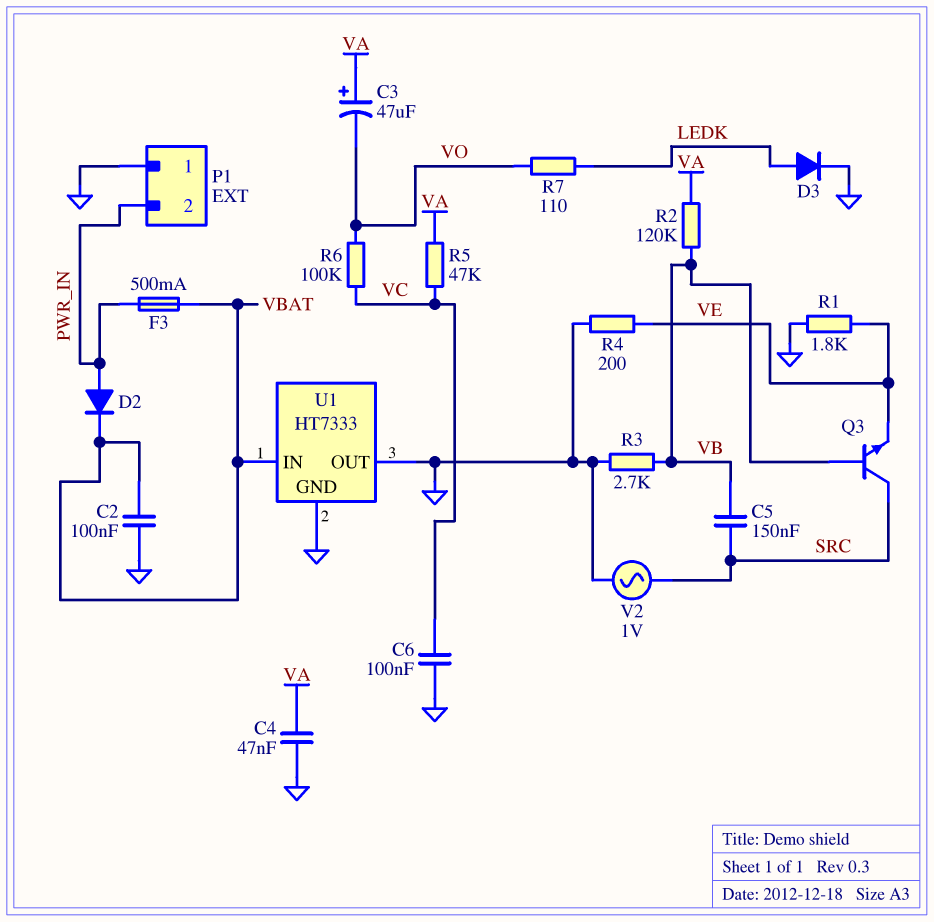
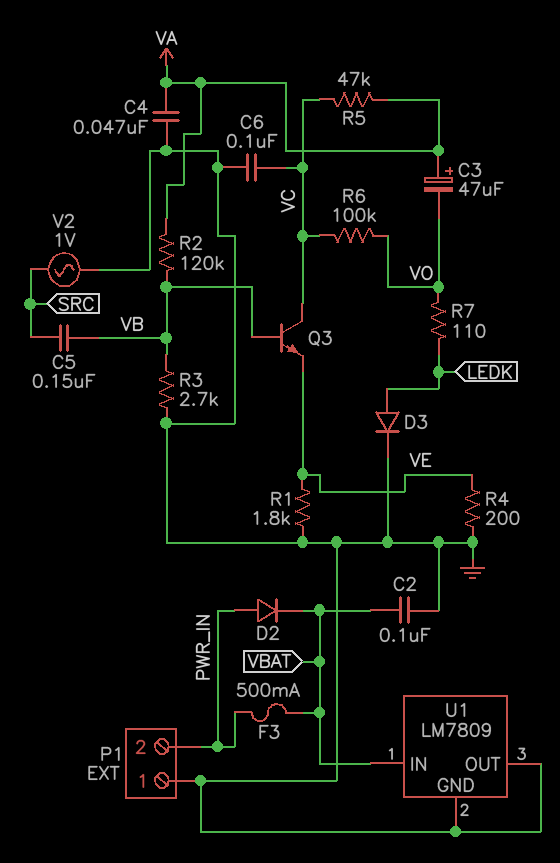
Q3: NPN (B VB, C SRC, E VE) -> NPN (B VB, C VC, E VE)
U1: HT7333 -> LM7809

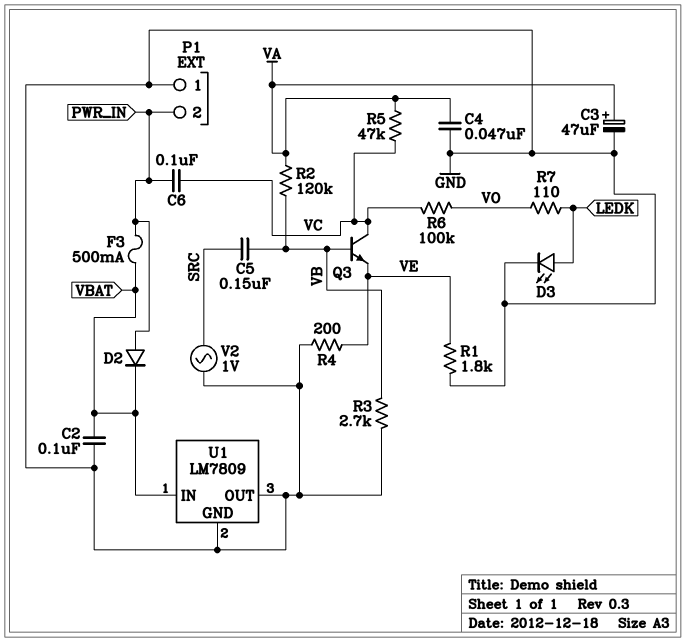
C3: 47uF (plus VA, minus VO) -> 47uF (plus VA, minus GND)
C6: 100nF (GND, VC) -> 100nF (PWR_IN, VC)
D3: diode (A LEDK, K GND) -> LED (A LEDK, K GND)

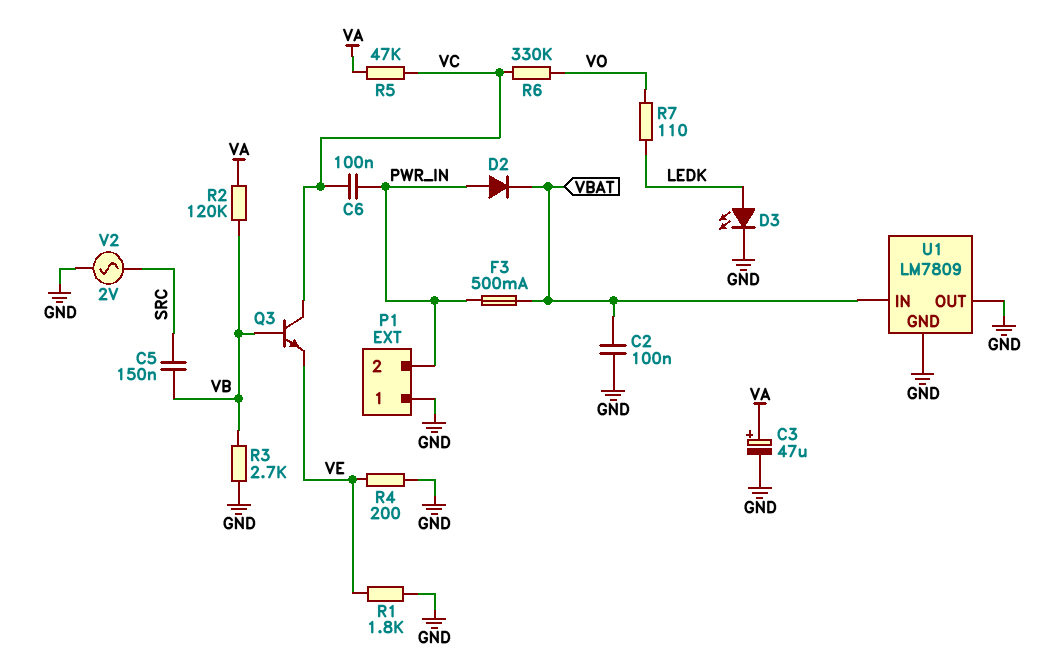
C4: 47nF (GND, VA) -> none
R6: 100k (VC, VO) -> 330k (VC, VO)
V2: AC 1V (GND, SRC) -> AC 2V (GND, SRC)

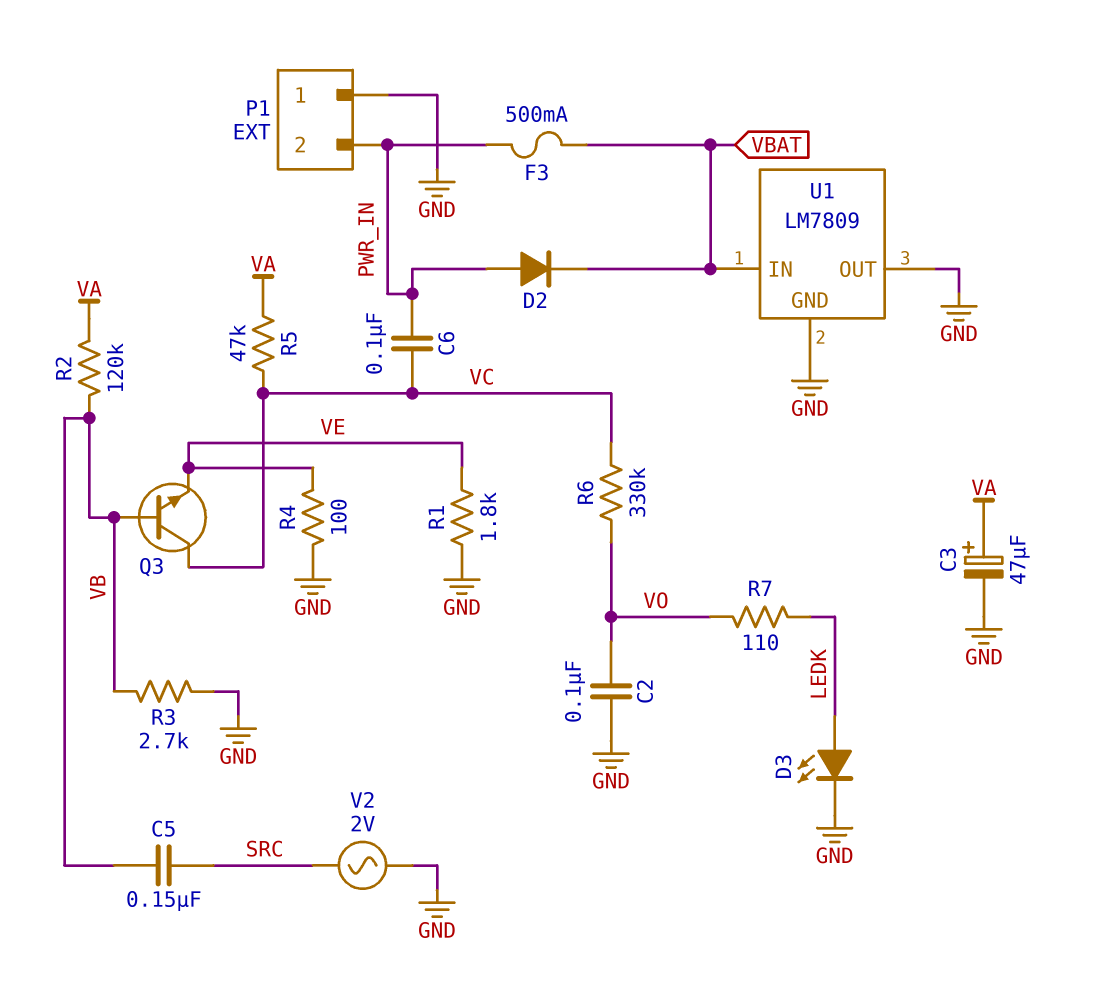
C2: 100nF (GND, VBAT) -> 100nF (GND, VO)
R4: 200 (GND, VE) -> 100 (GND, VE)

